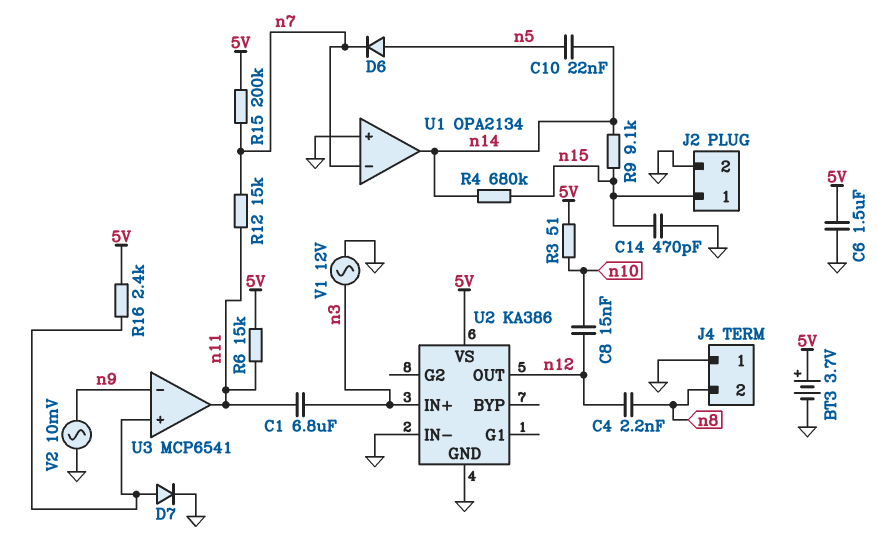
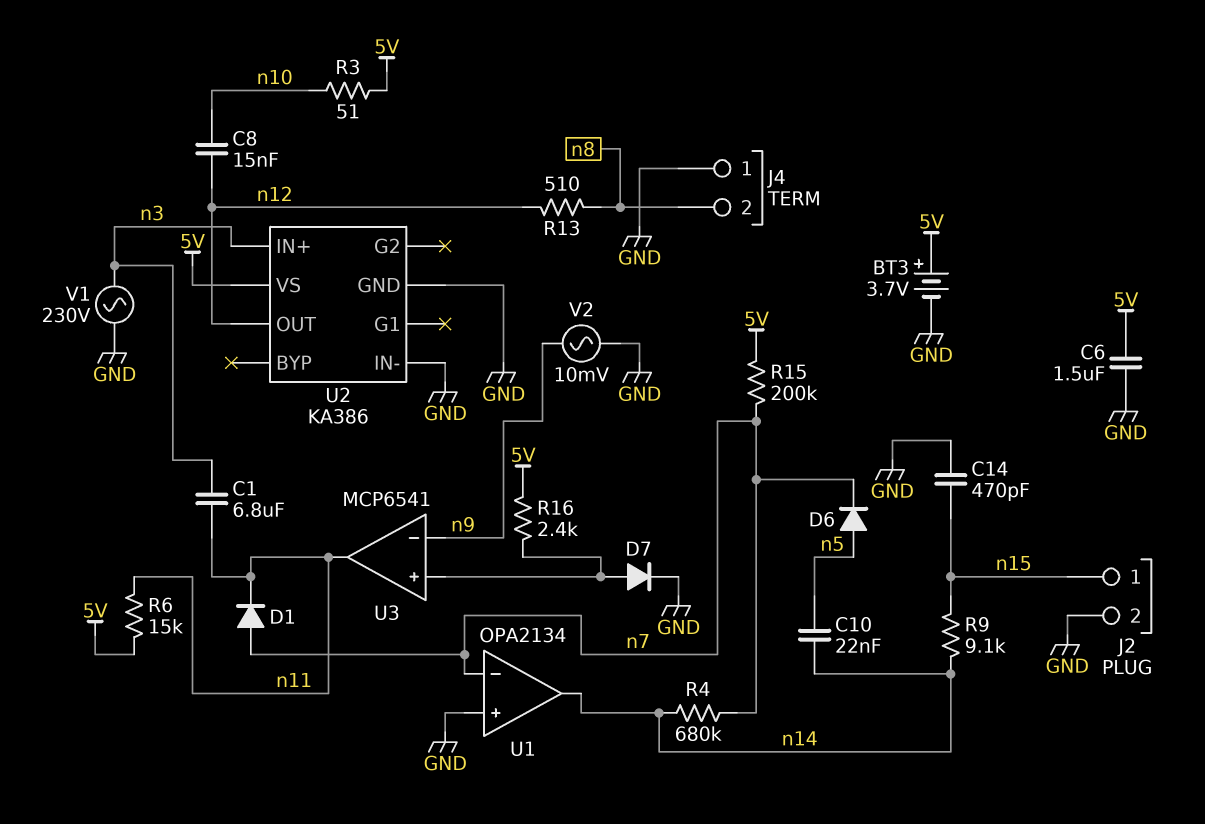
C4: 2.2nF (n8, n12) -> none
D1: none -> diode (A n7, K n11)
R4: 680k (n14, n15) -> 680k (n7, n14)
R12: 15k (n7, n11) -> none
R13: none -> 510 (n8, n12)
V1: AC 12V (GND, n3) -> AC 230V (GND, n3)

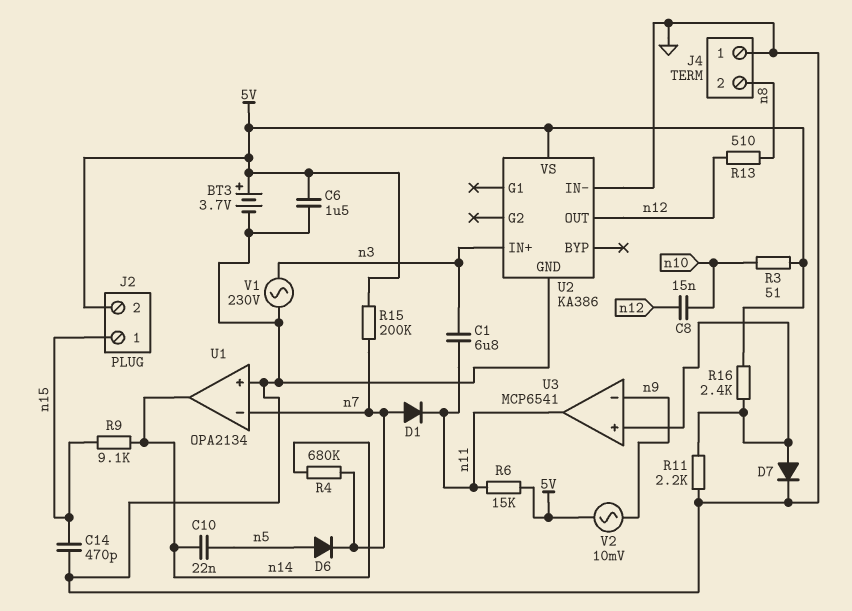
J2 pin 2: GND -> 5V
R11: none -> 2.2k (GND, U3/in+)
V2: AC 10mV (GND, n9) -> AC 10mV (5V, n9)

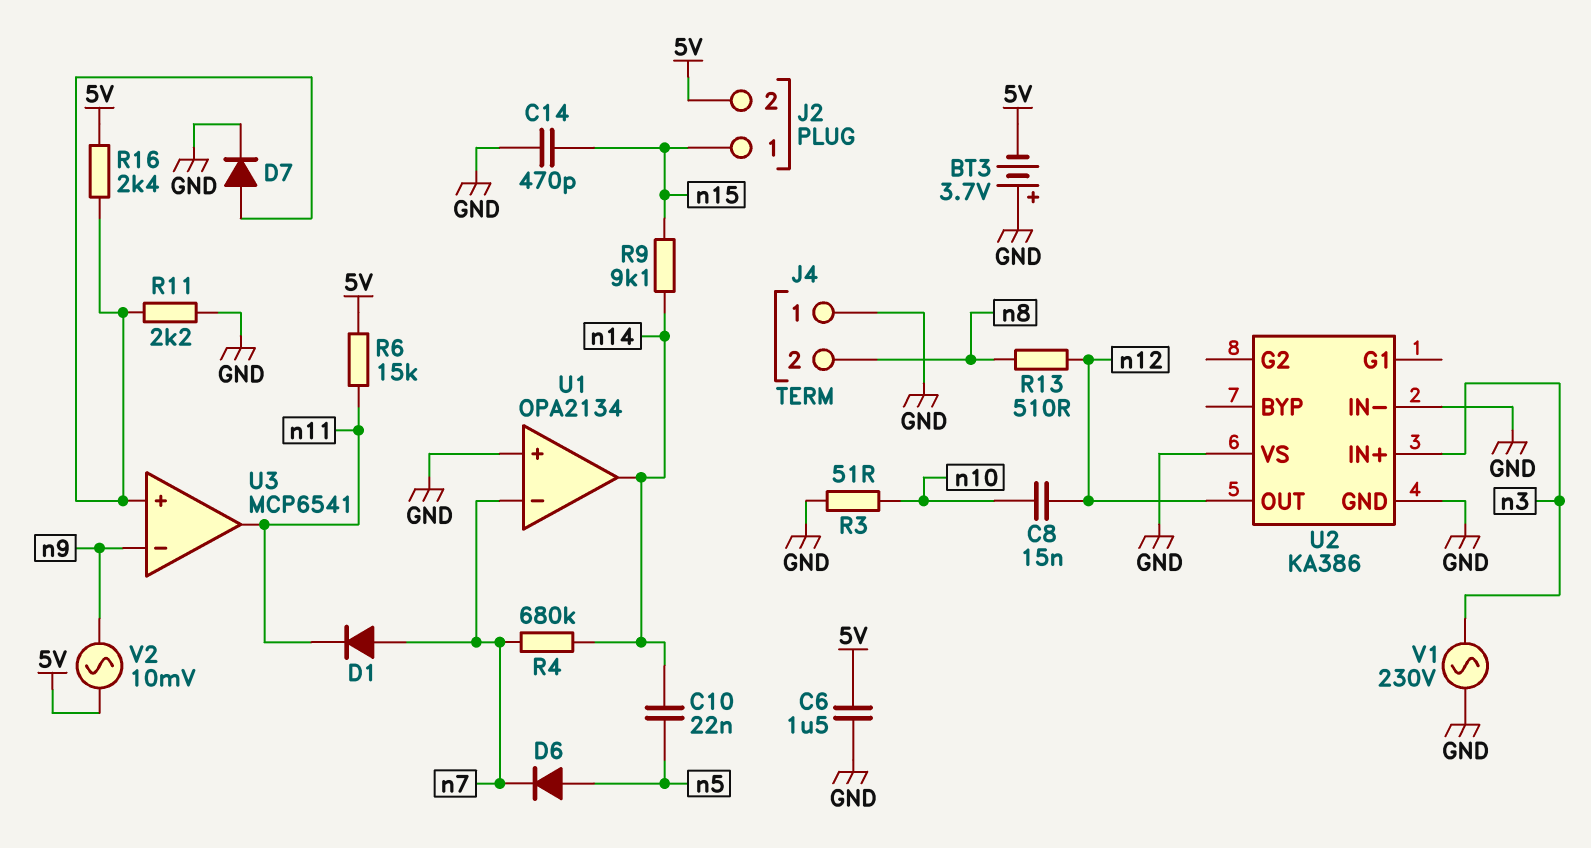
BT3: 3.7V (plus 5V, minus GND) -> 3.7V (plus GND, minus 5V)
C1: 6.8uF (n3, n11) -> none
R3: 51 (5V, n10) -> 51 (GND, n10)
R15: 200k (5V, n7) -> none
U2 pin VS: 5V -> GND

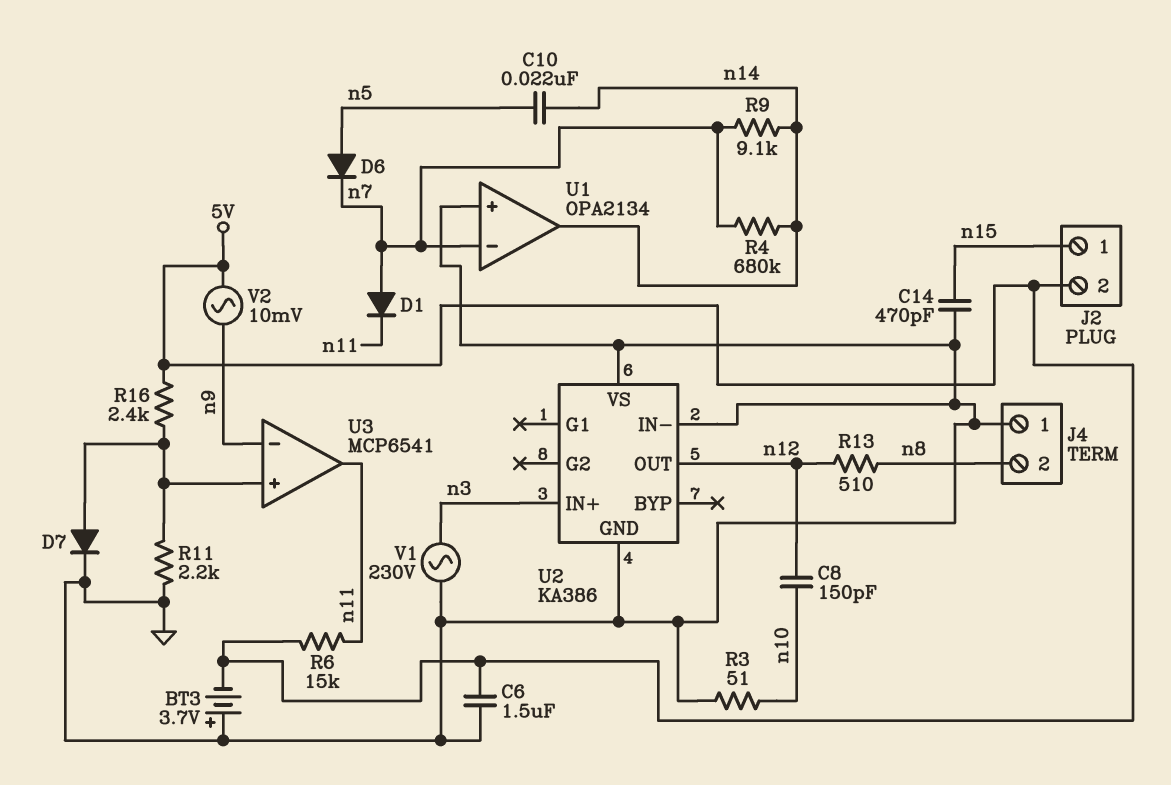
C8: 15nF (n10, n12) -> 150pF (n10, n12)
R9: 9.1k (n14, n15) -> 9.1k (n7, n14)

